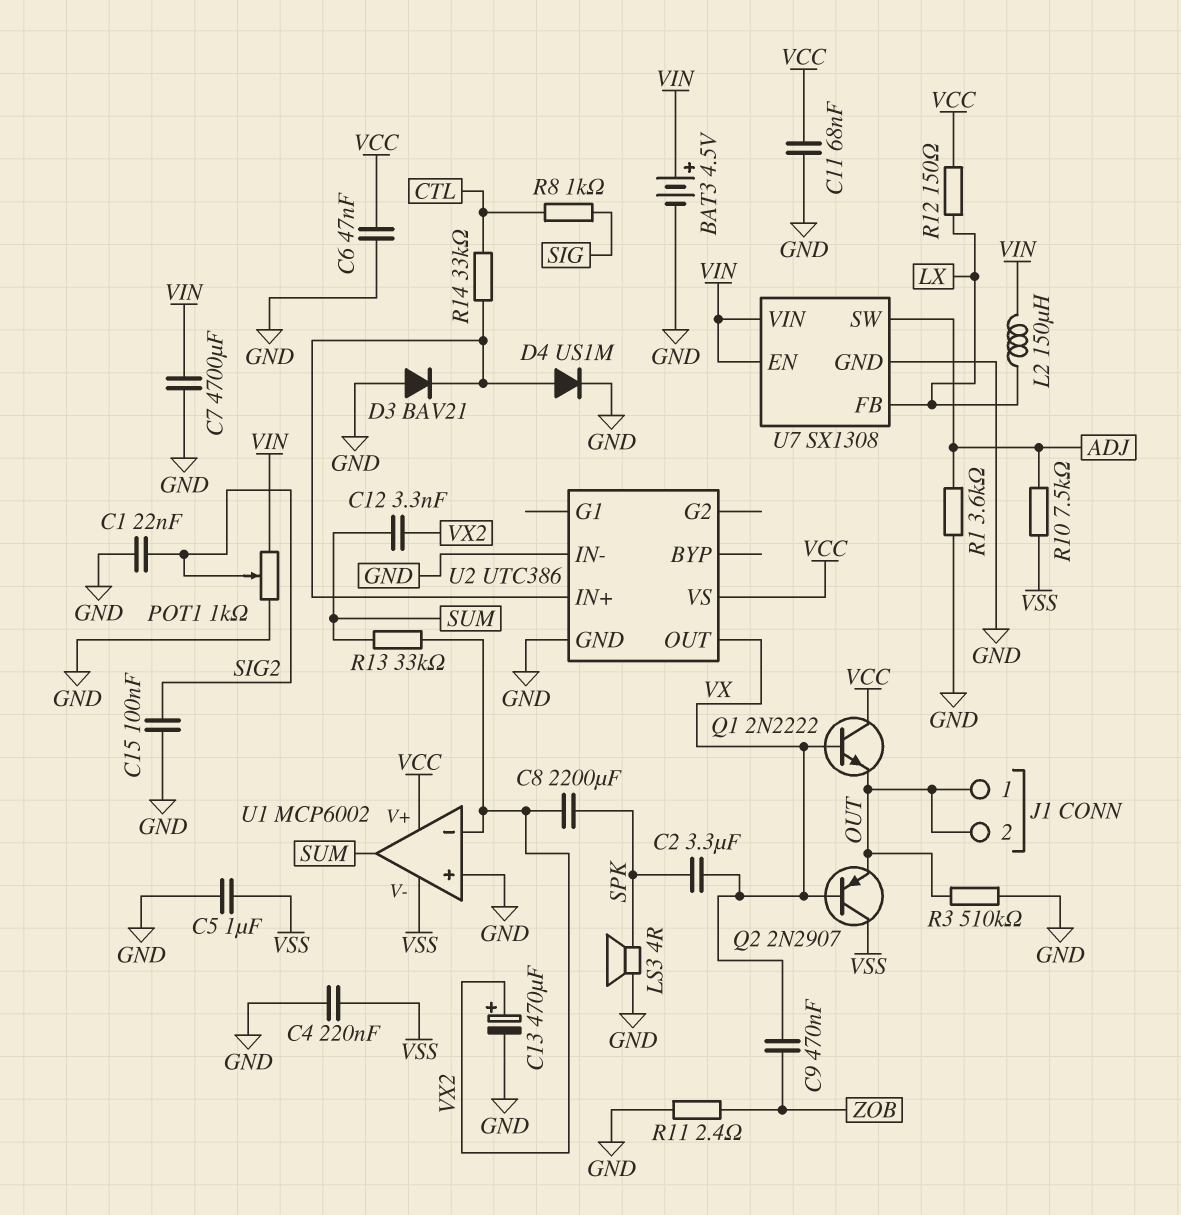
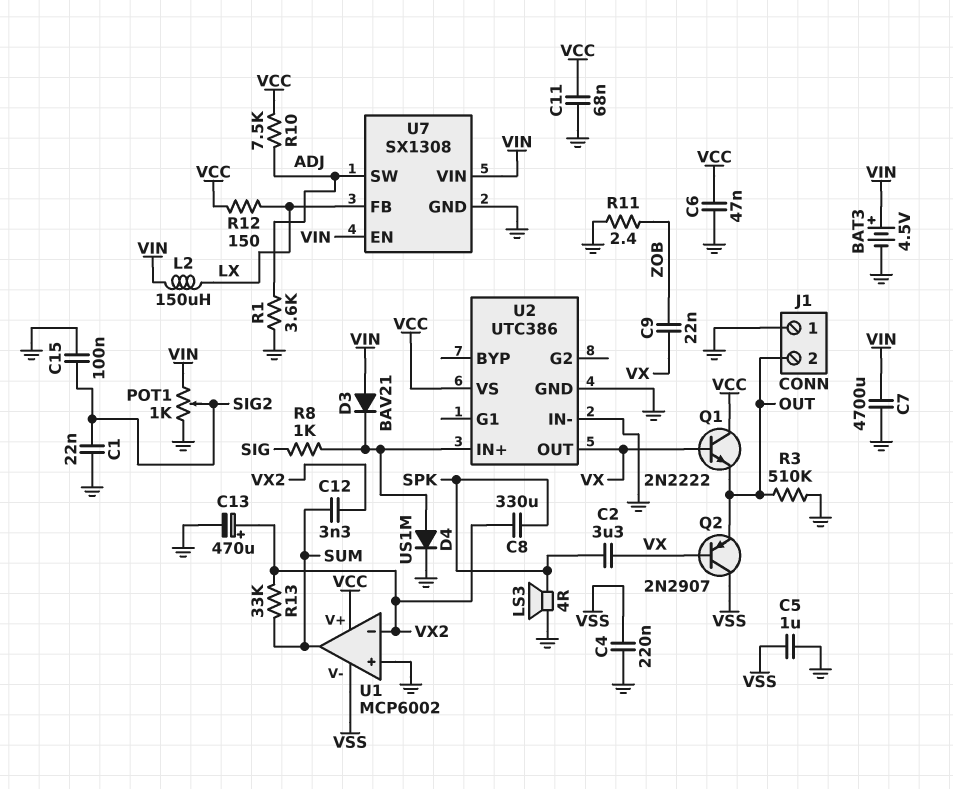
C8: 2200uF (SPK, VX2) -> 330uF (SPK, VX2)
C9: 470nF (VX, ZOB) -> 22nF (VX, ZOB)
D3: diode BAV21 (A GND, K U2/IN+) -> diode BAV21 (A VIN, K U2/IN+)
J1 pin 1: OUT -> GND
R8: 1k (CTL, SIG) -> 1k (SIG, U2/IN+)
R10: 7.5k (ADJ, VSS) -> 7.5k (ADJ, VCC)
R14: 33k (CTL, U2/IN+) -> none

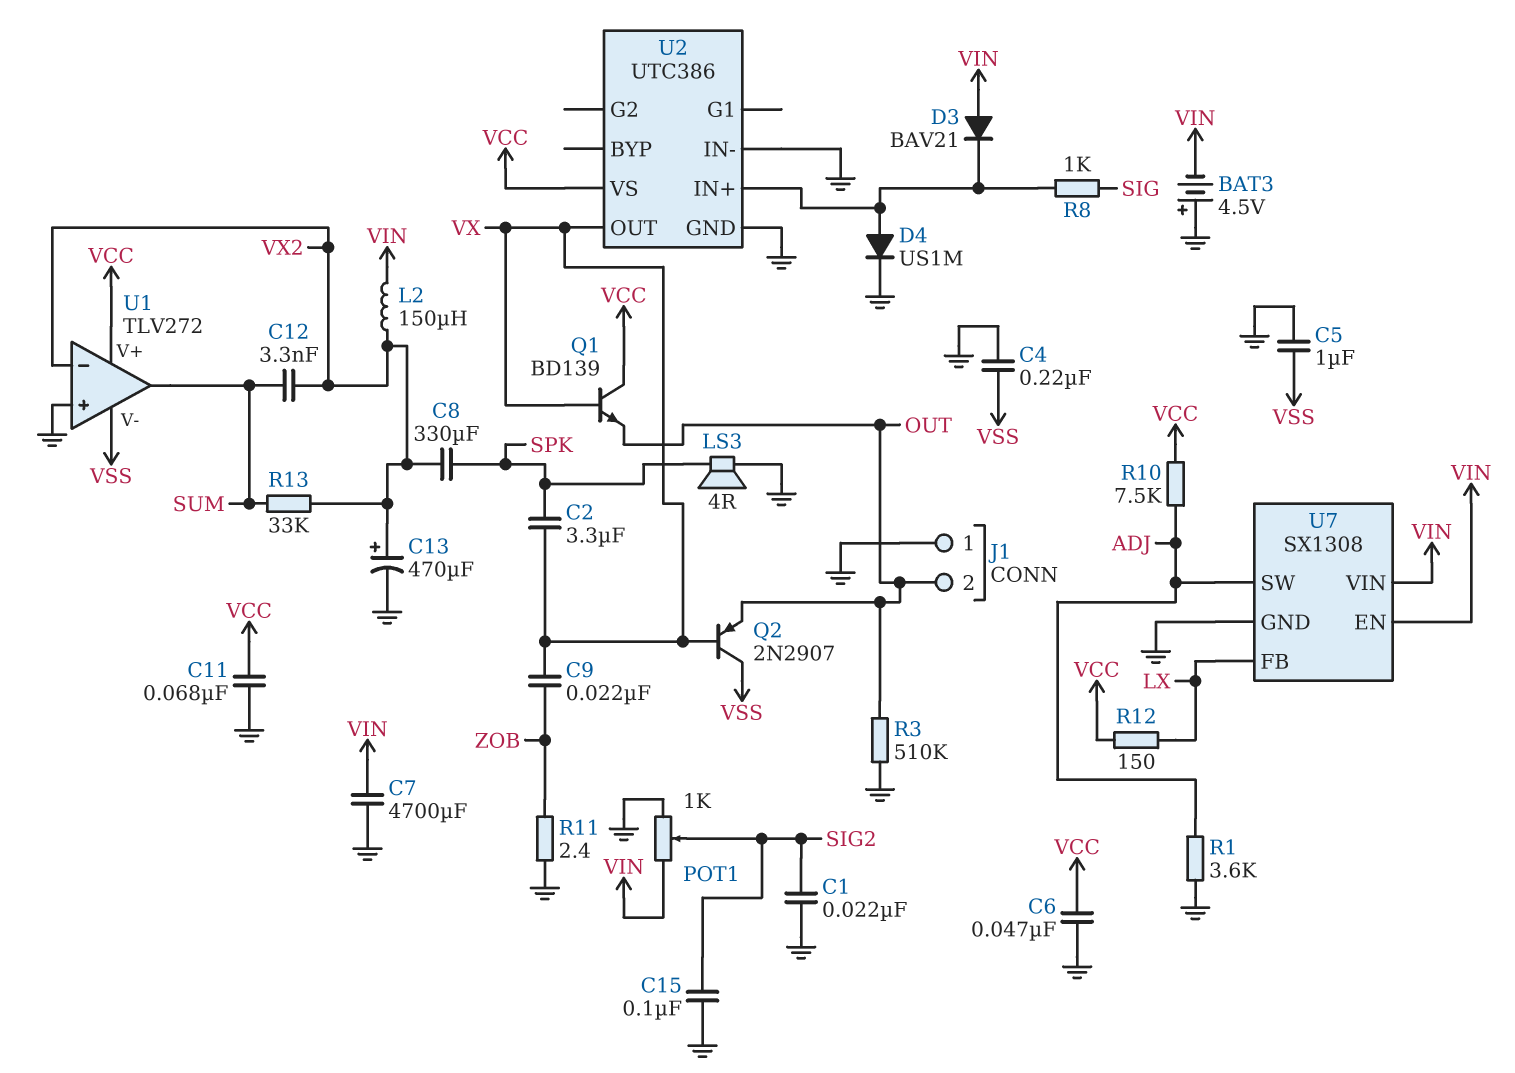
BAT3: 4.5V (plus VIN, minus GND) -> 4.5V (plus GND, minus VIN)
L2: 150uH (LX, VIN) -> 150uH (VIN, VX2)
Q1: NPN 2N2222 (B VX, C VCC, E OUT) -> NPN BD139 (B VX, C VCC, E OUT)
U1: MCP6002 -> TLV272

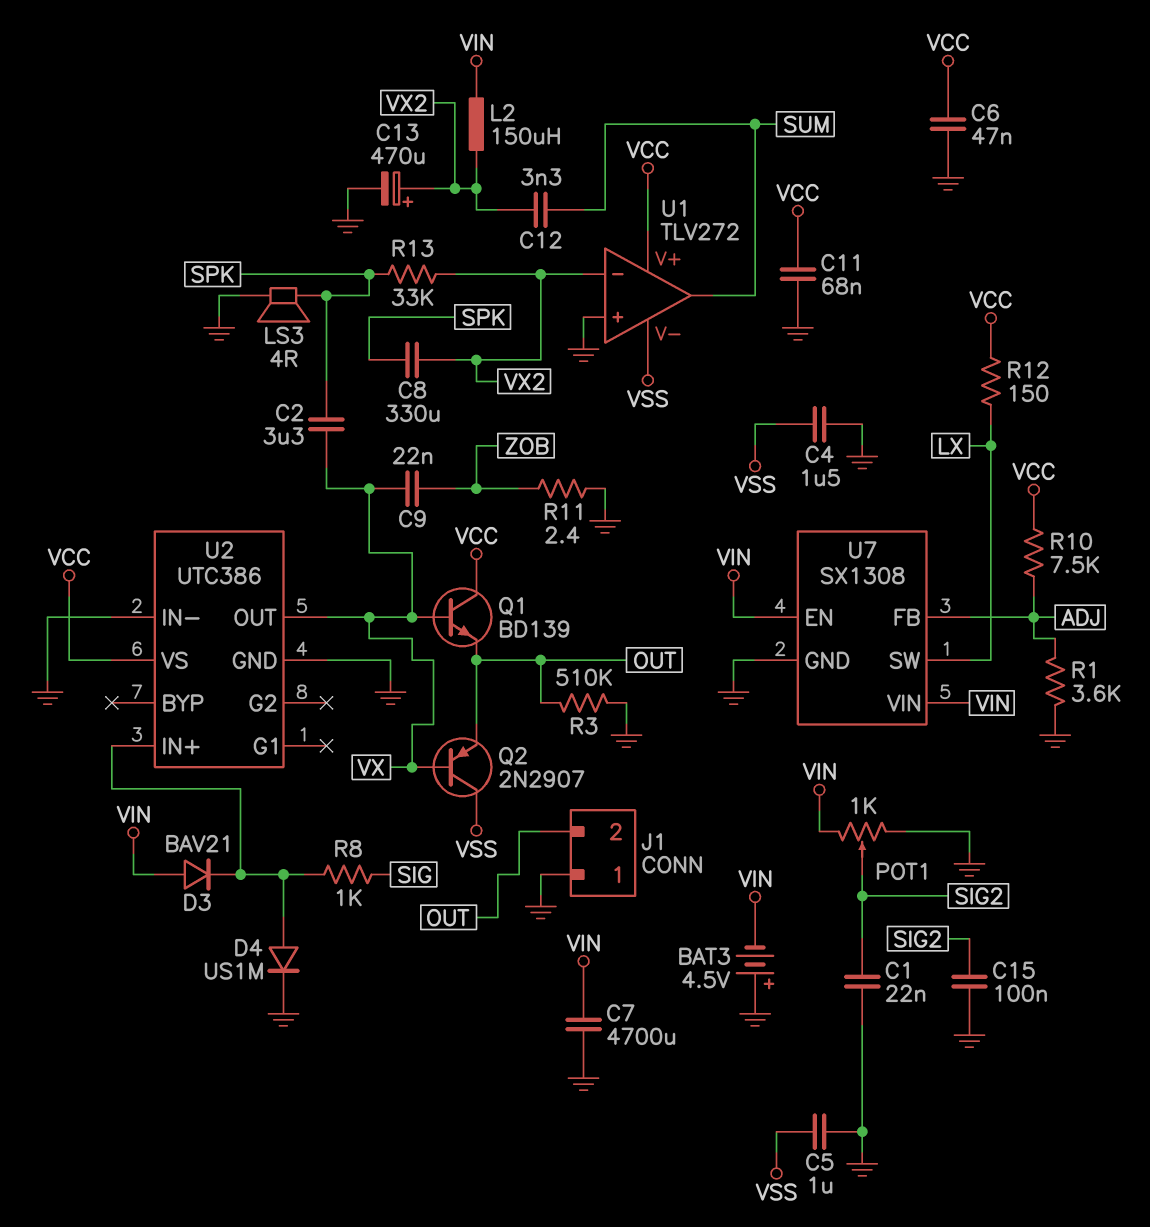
C4: 220nF (GND, VSS) -> 1.5uF (GND, VSS)
R13: 33k (SUM, VX2) -> 33k (SPK, VX2)
U7 pin FB: LX -> ADJ
U7 pin SW: ADJ -> LX

